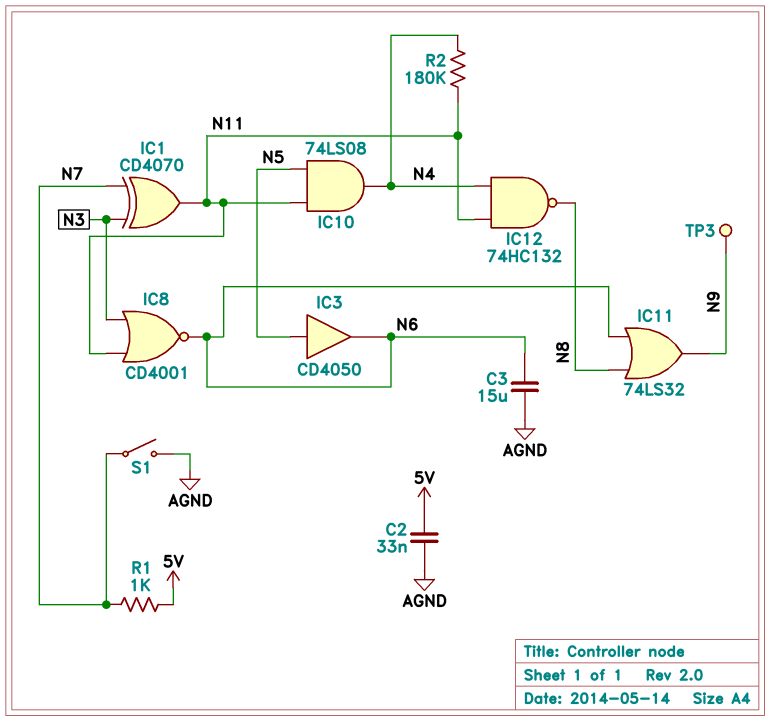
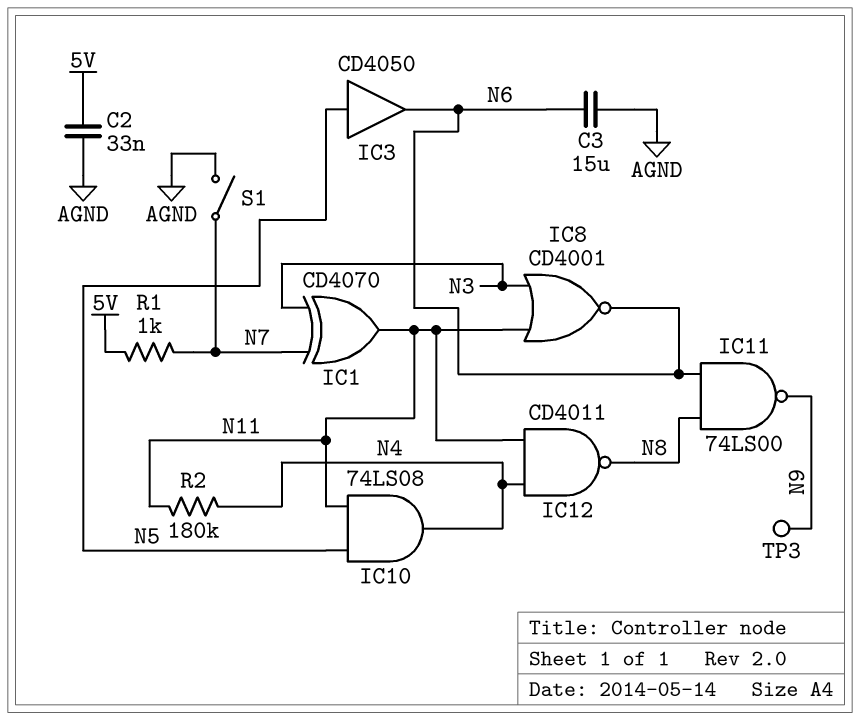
IC11: OR 74LS32 (in N6, in N8, out N9) -> NAND 74LS00 (in N6, in N8, out N9)
IC12: NAND 74HC132 (in N4, in N11, out N8) -> NAND CD4011 (in N4, in N11, out N8)

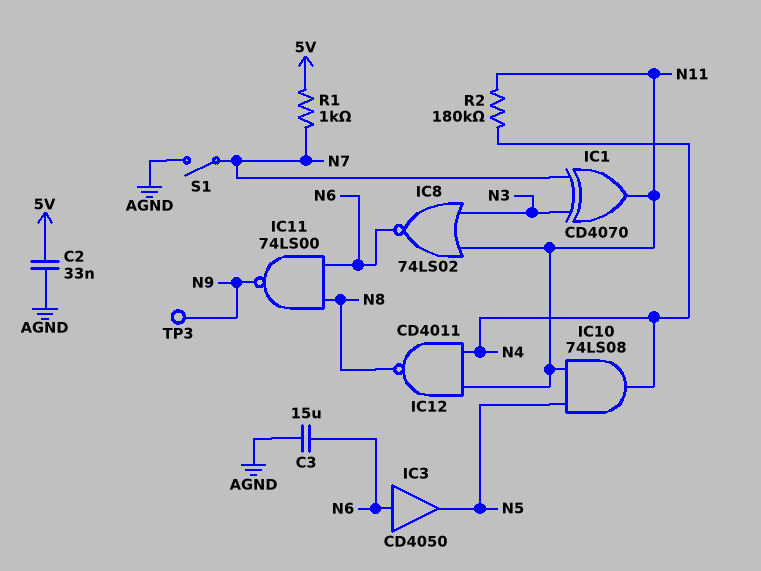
IC3: buffer CD4050 (in N5, out N6) -> buffer CD4050 (in N6, out N5)
IC8: NOR CD4001 (in N3, in N11, out N6) -> NOR 74LS02 (in N3, in N11, out N6)

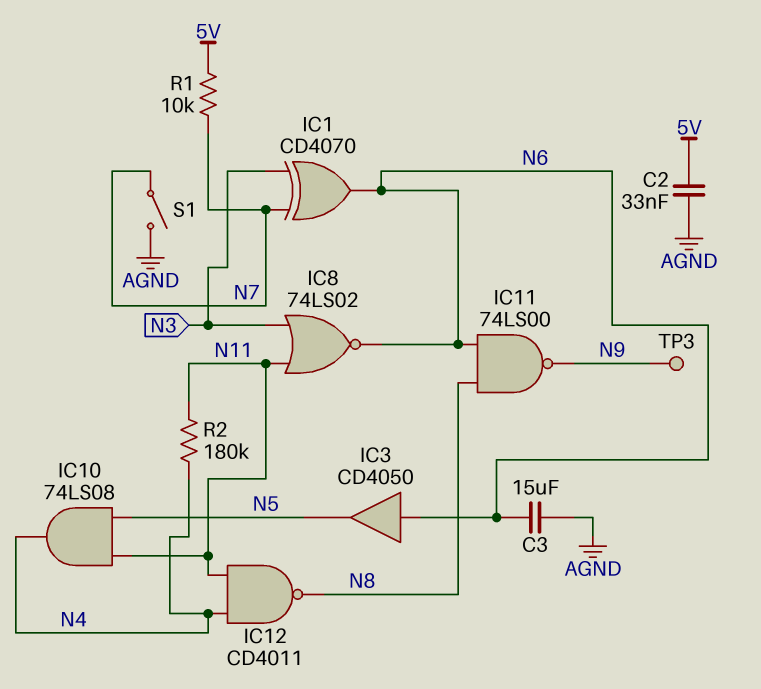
IC1: XOR CD4070 (in N3, in N7, out N11) -> XOR CD4070 (in N3, in N7, out N6)
R1: 1k (5V, N7) -> 10k (5V, N7)

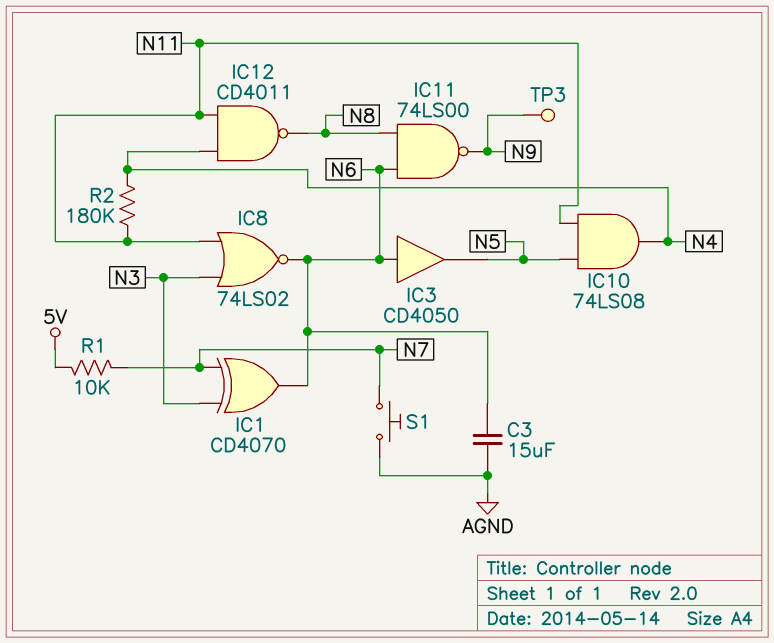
C2: 33nF (5V, AGND) -> none
S1: switch (AGND, N7) -> button (AGND, N7)

